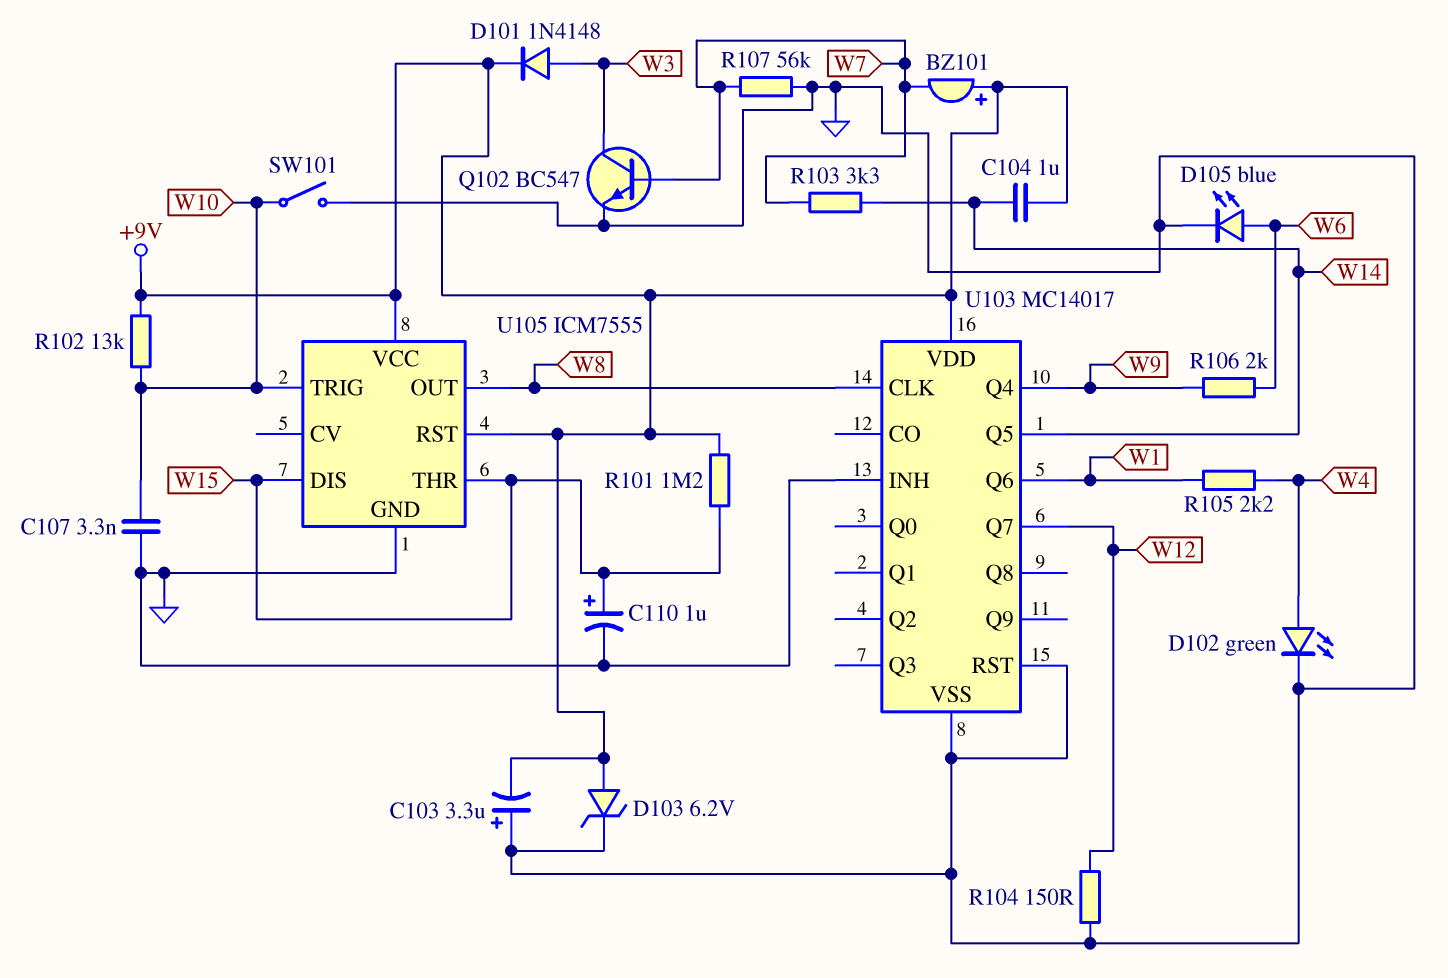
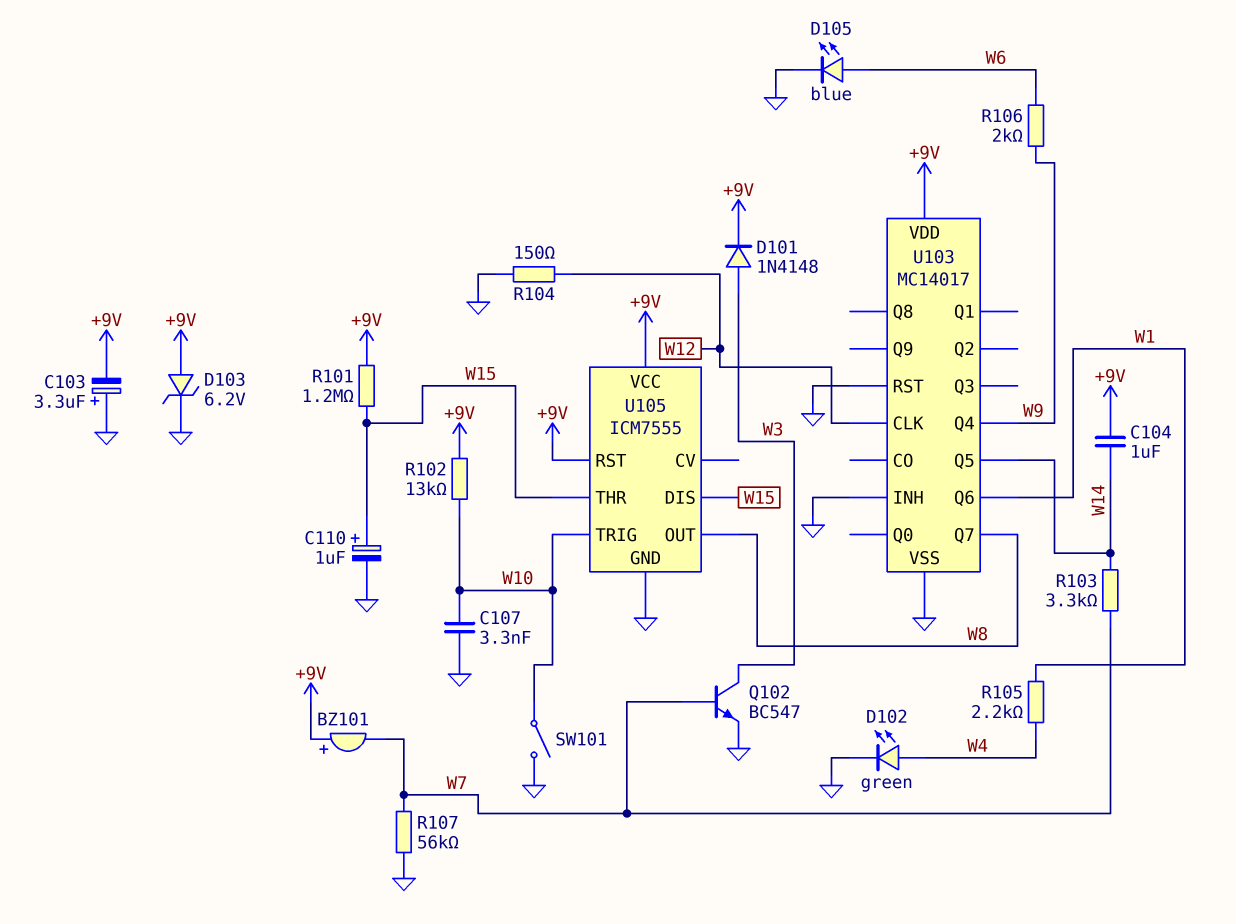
U103 pin CLK: W8 -> W12
U103 pin Q7: W12 -> W8

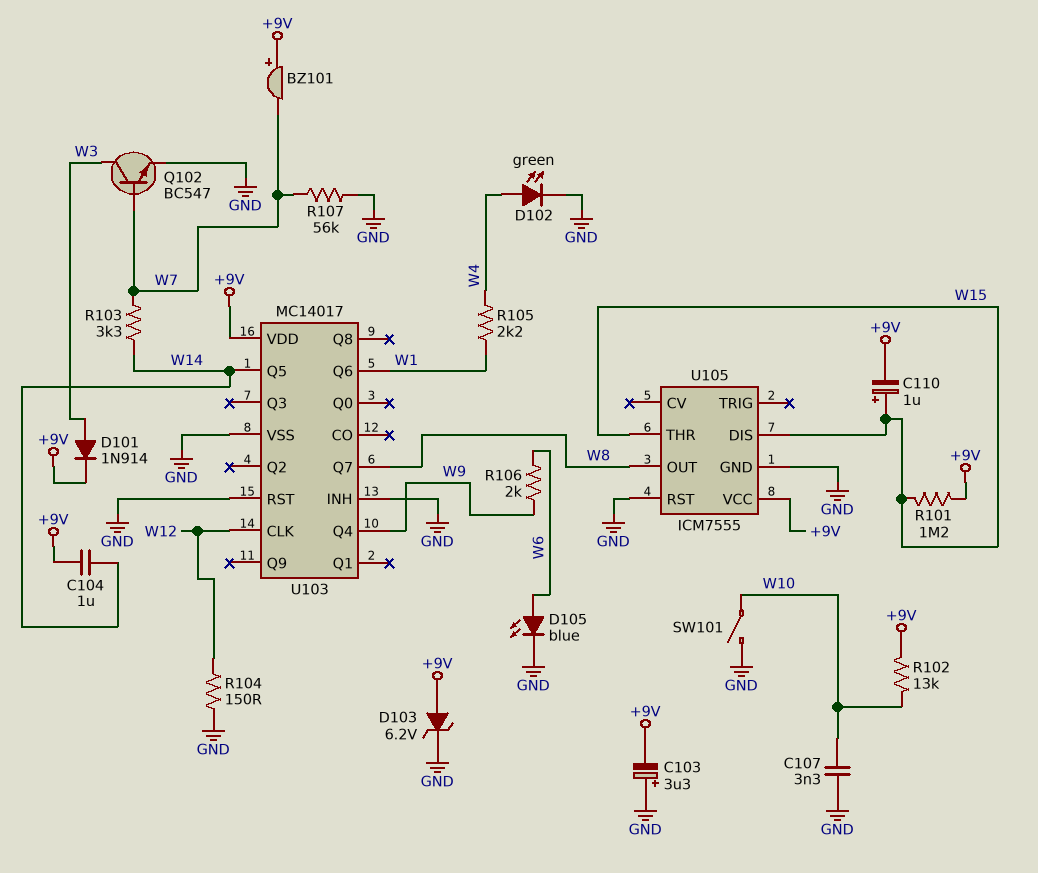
C110: 1uF (plus W15, minus GND) -> 1uF (plus W15, minus +9V)
D101: diode 1N4148 (A W3, K +9V) -> diode 1N914 (A W3, K +9V)
U105 pin RST: +9V -> GND
U105 pin TRIG: W10 -> none

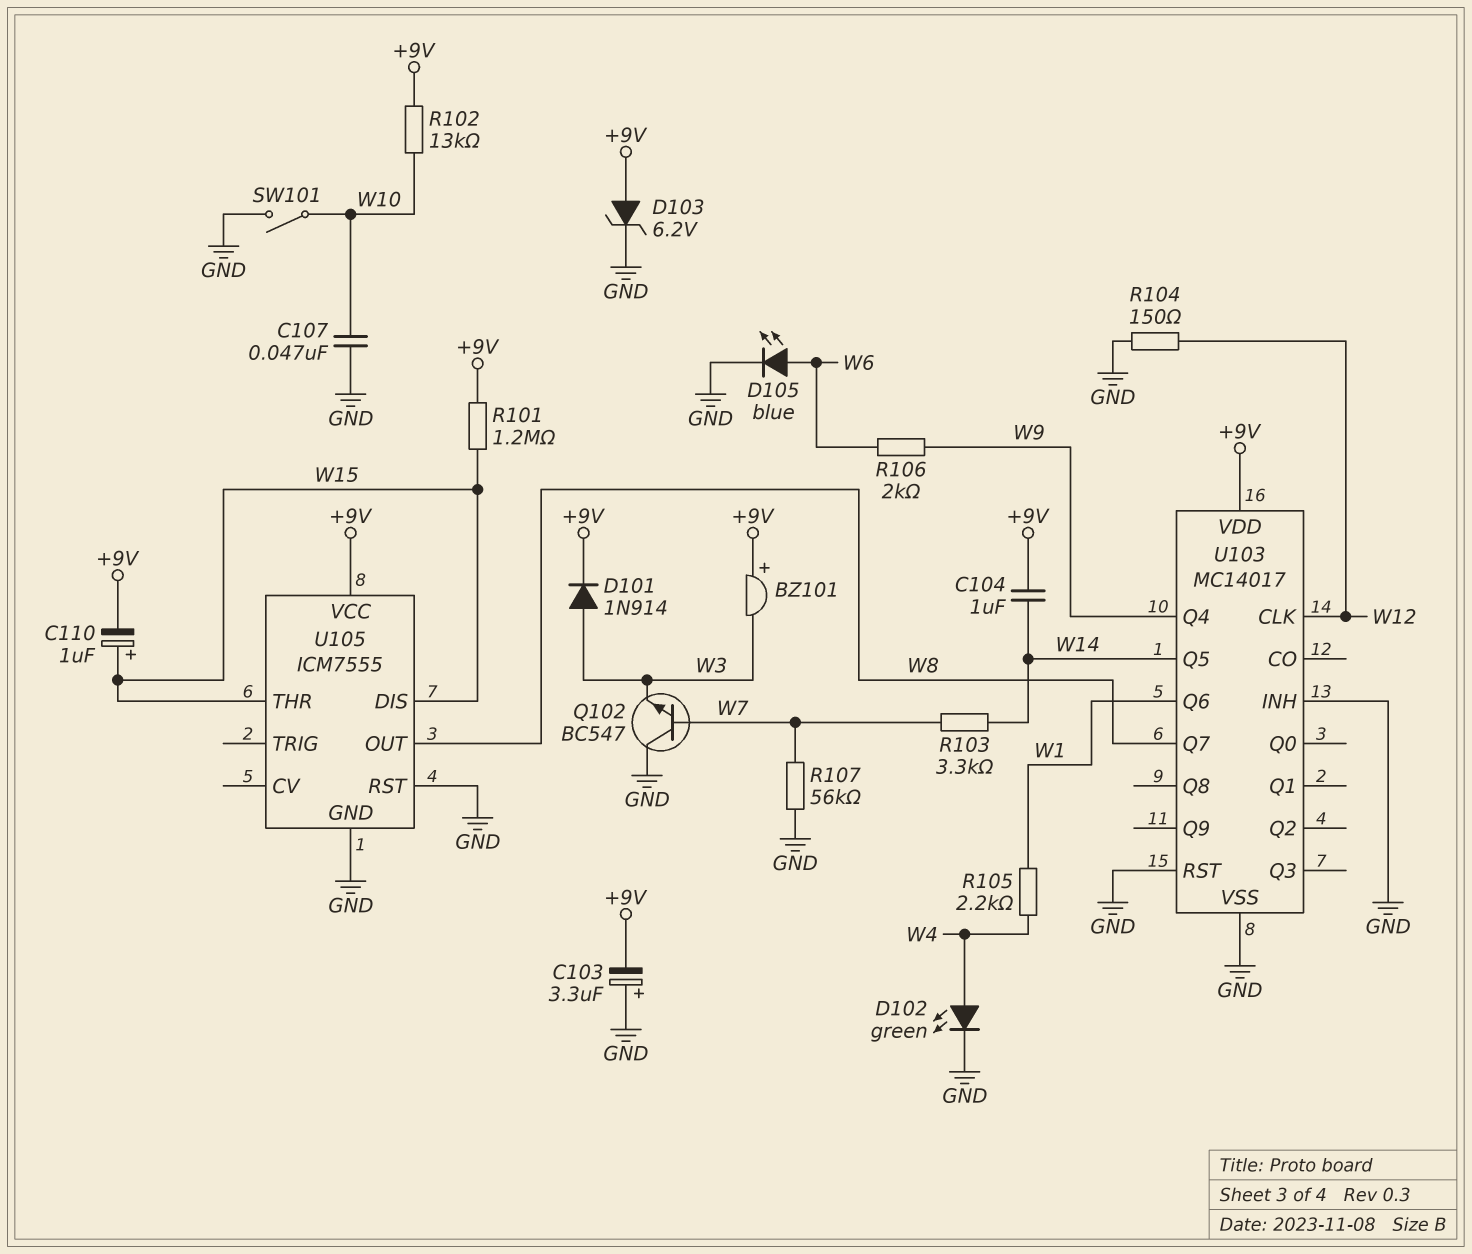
BZ101: buzzer (plus +9V, minus W7) -> buzzer (plus +9V, minus W3)
C107: 3.3nF (GND, W10) -> 47nF (GND, W10)
Q102: NPN BC547 (B W7, C W3, E GND) -> NPN BC547 (B W7, C GND, E W3)

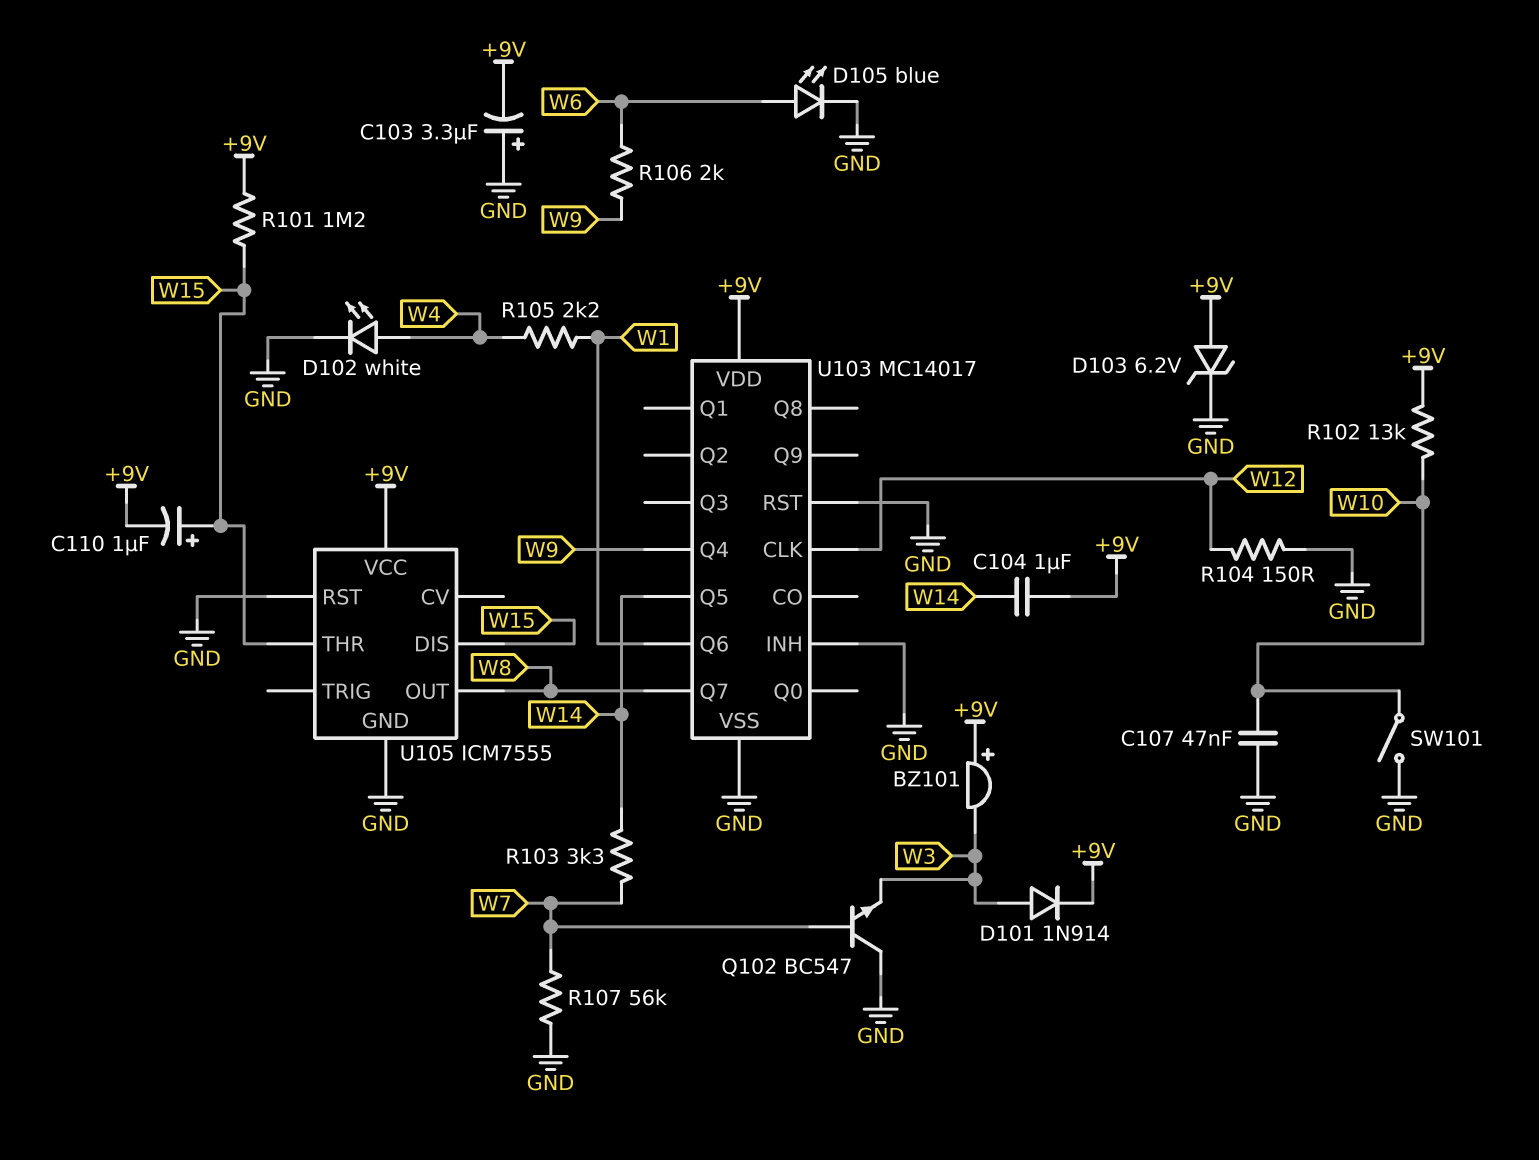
D102: LED green (A W4, K GND) -> LED white (A W4, K GND)

